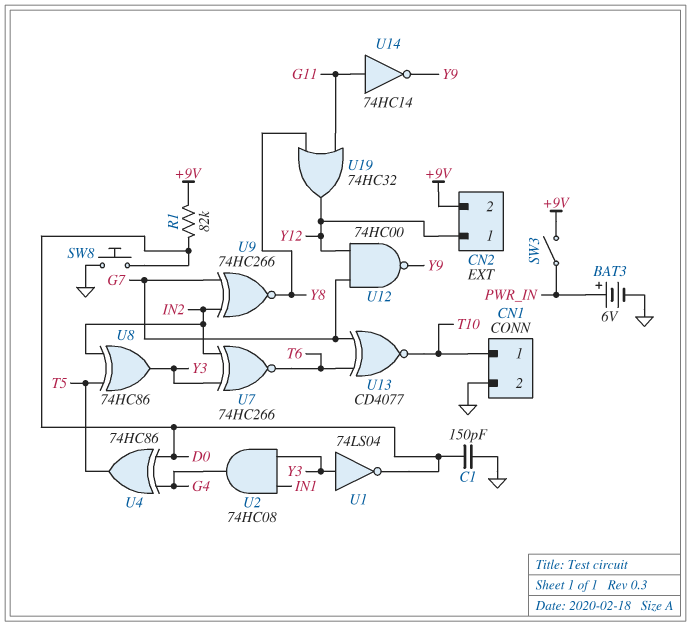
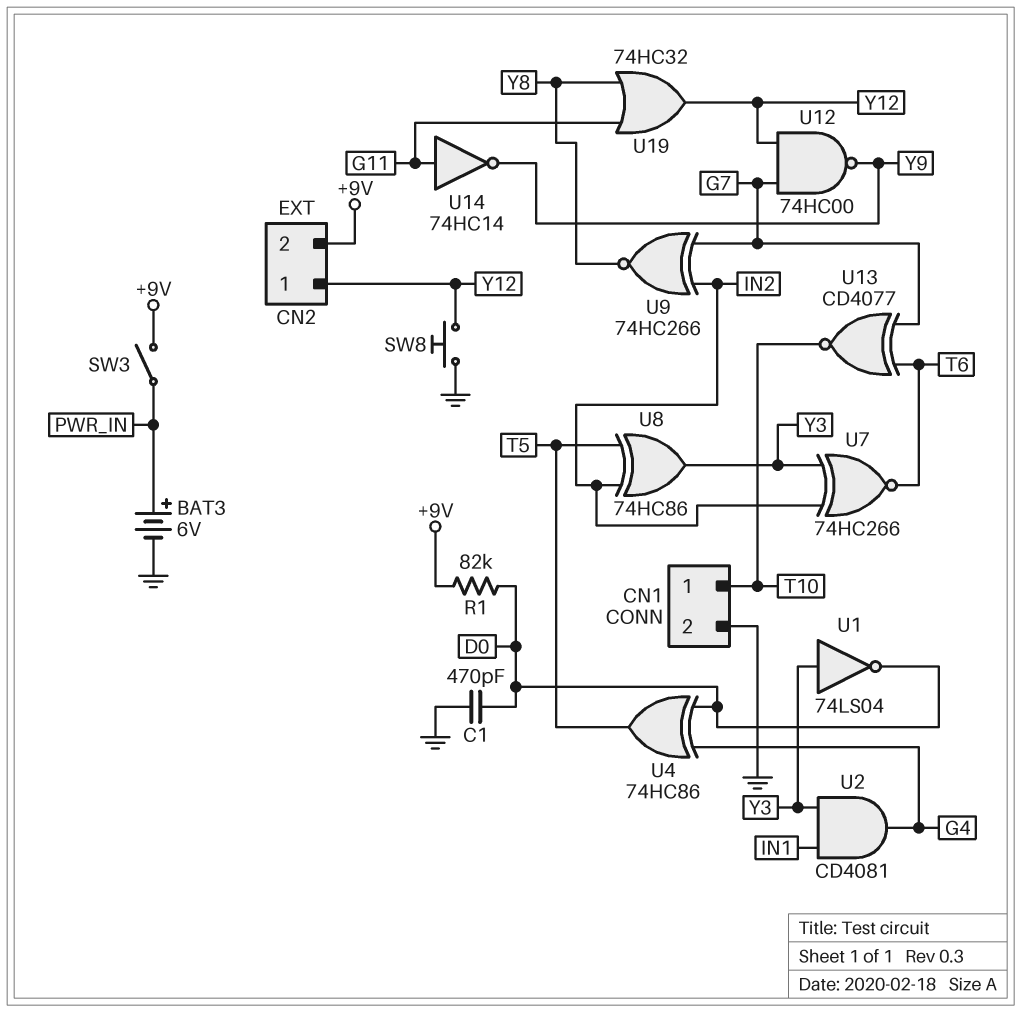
C1: 150pF (D0, GND) -> 470pF (D0, GND)
SW8: button (D0, GND) -> button (GND, Y12)
U2: AND 74HC08 (in IN1, in Y3, out G4) -> AND CD4081 (in IN1, in Y3, out G4)

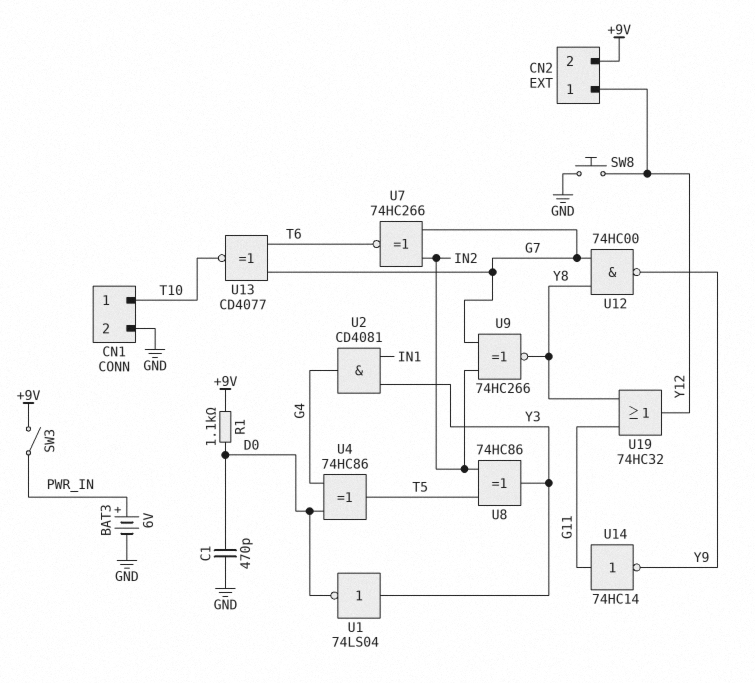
R1: 82k (+9V, D0) -> 1.1k (+9V, D0)
U7: XNOR 74HC266 (in IN2, in Y3, out T6) -> XNOR 74HC266 (in G7, in IN2, out T6)
U12: NAND 74HC00 (in G7, in Y12, out Y9) -> NAND 74HC00 (in G7, in Y8, out Y9)

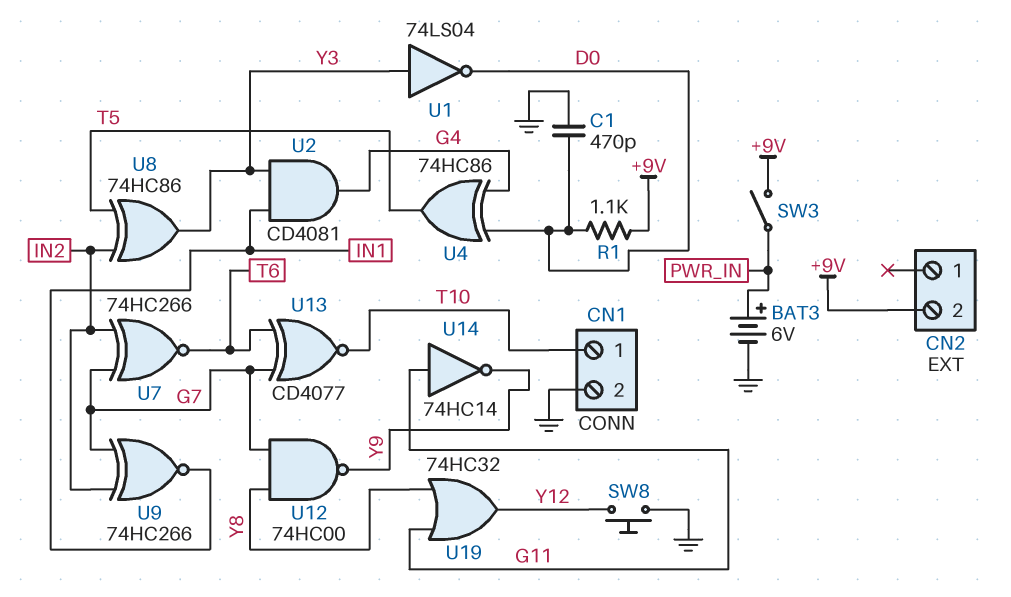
CN2 pin 1: Y12 -> none
U9: XNOR 74HC266 (in G7, in IN2, out Y8) -> XNOR 74HC266 (in G7, in IN2, out IN1)

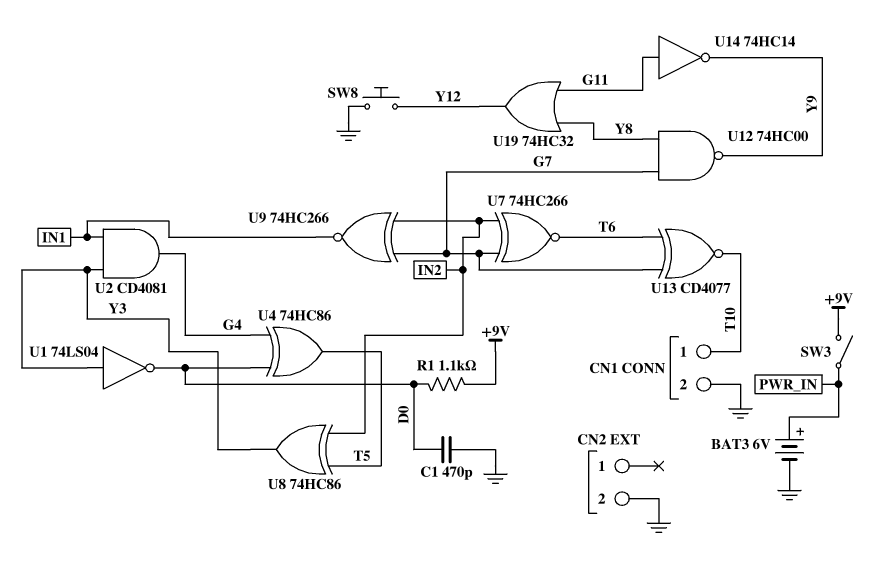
CN2 pin 2: +9V -> GND

